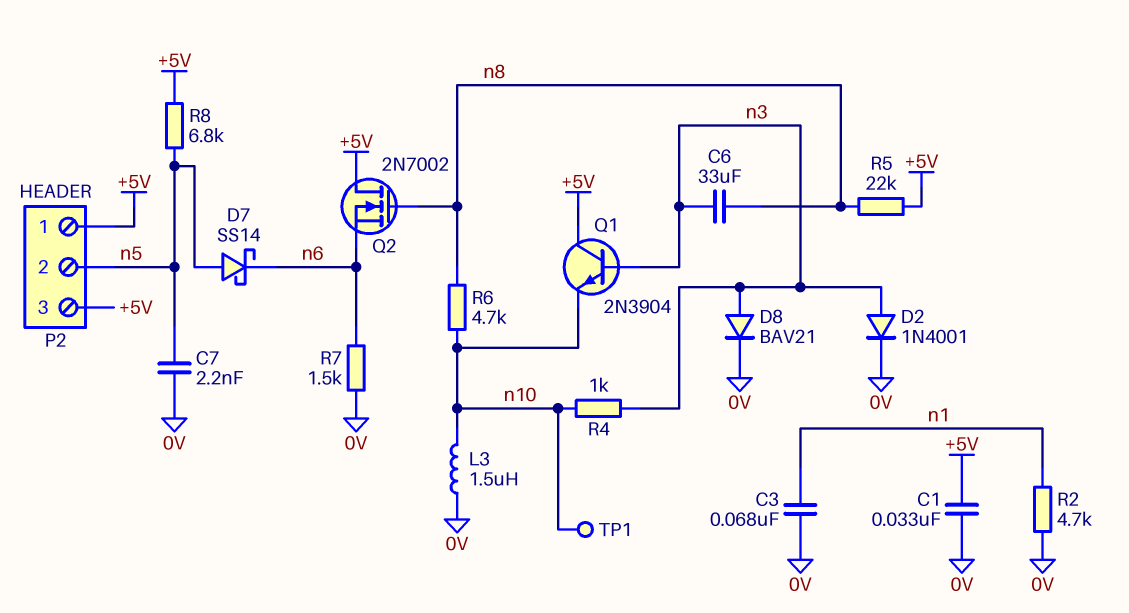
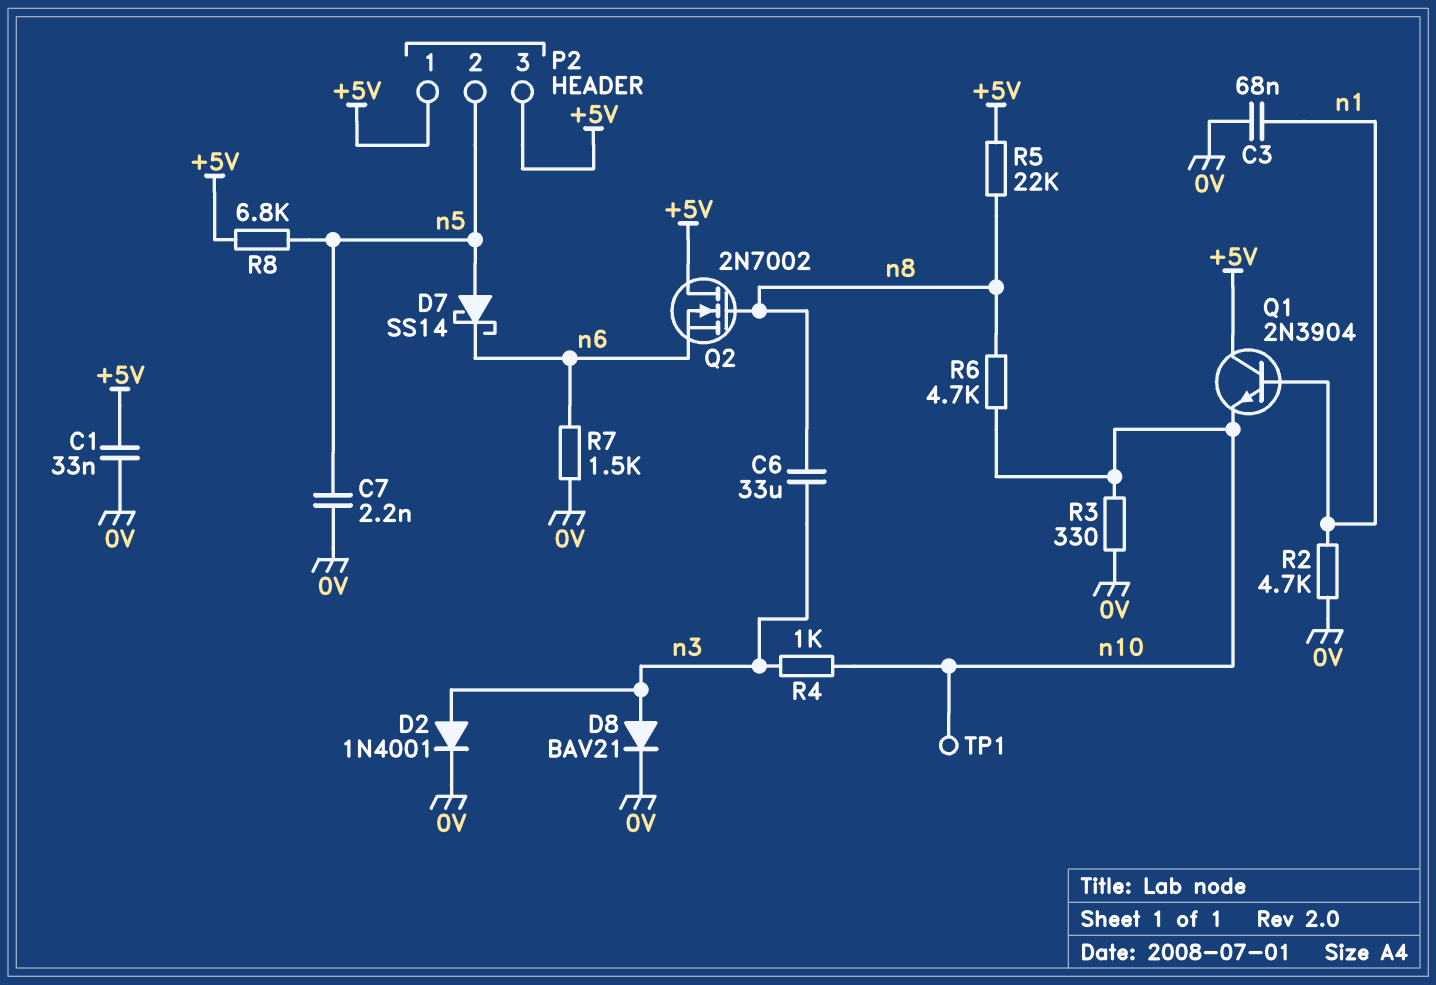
L3: 1.5uH (0V, n10) -> none
Q1: NPN 2N3904 (B n3, C +5V, E n10) -> NPN 2N3904 (B n1, C +5V, E n10)
R3: none -> 330 (0V, n10)

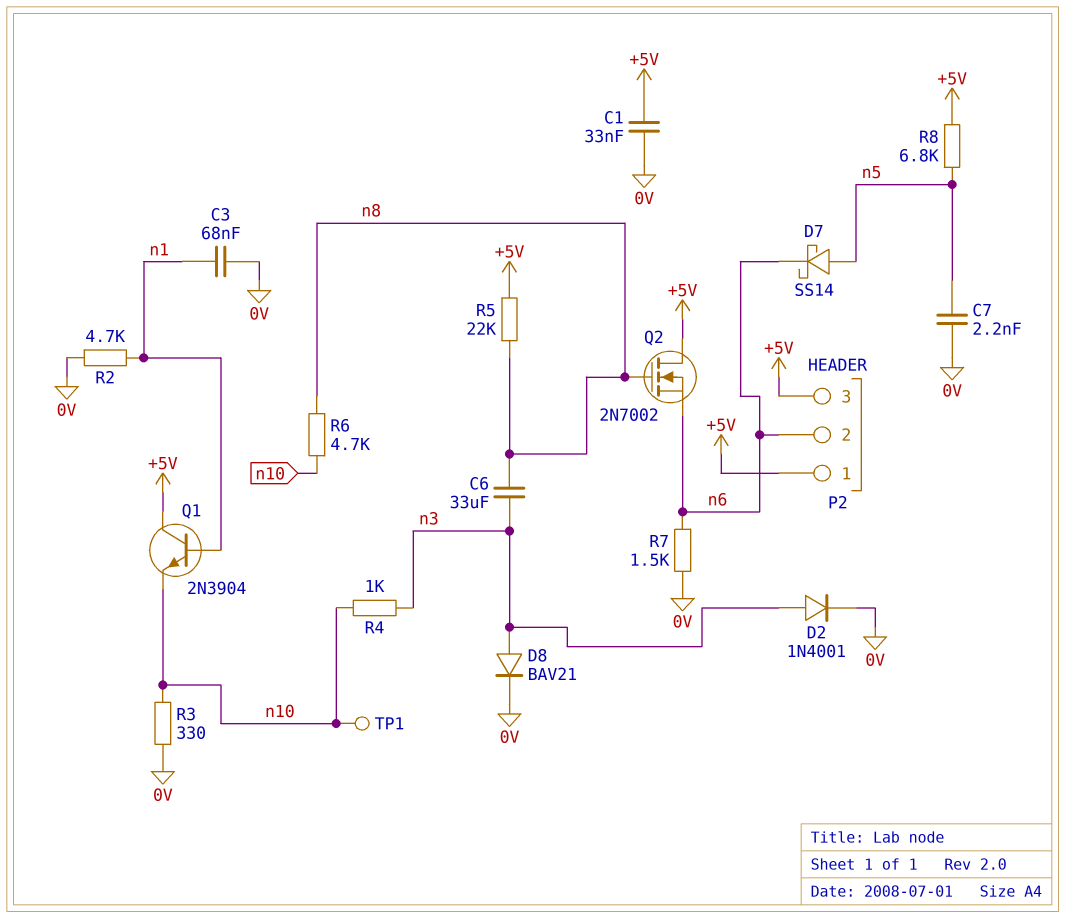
P2 pin 2: n5 -> n6

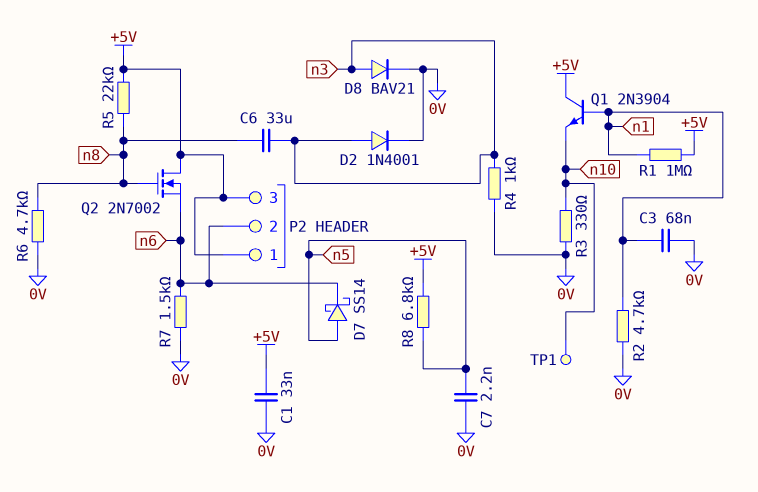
R1: none -> 1M (+5V, n1)
R4: 1k (n3, n10) -> 1k (0V, n3)
R6: 4.7k (n8, n10) -> 4.7k (0V, n8)

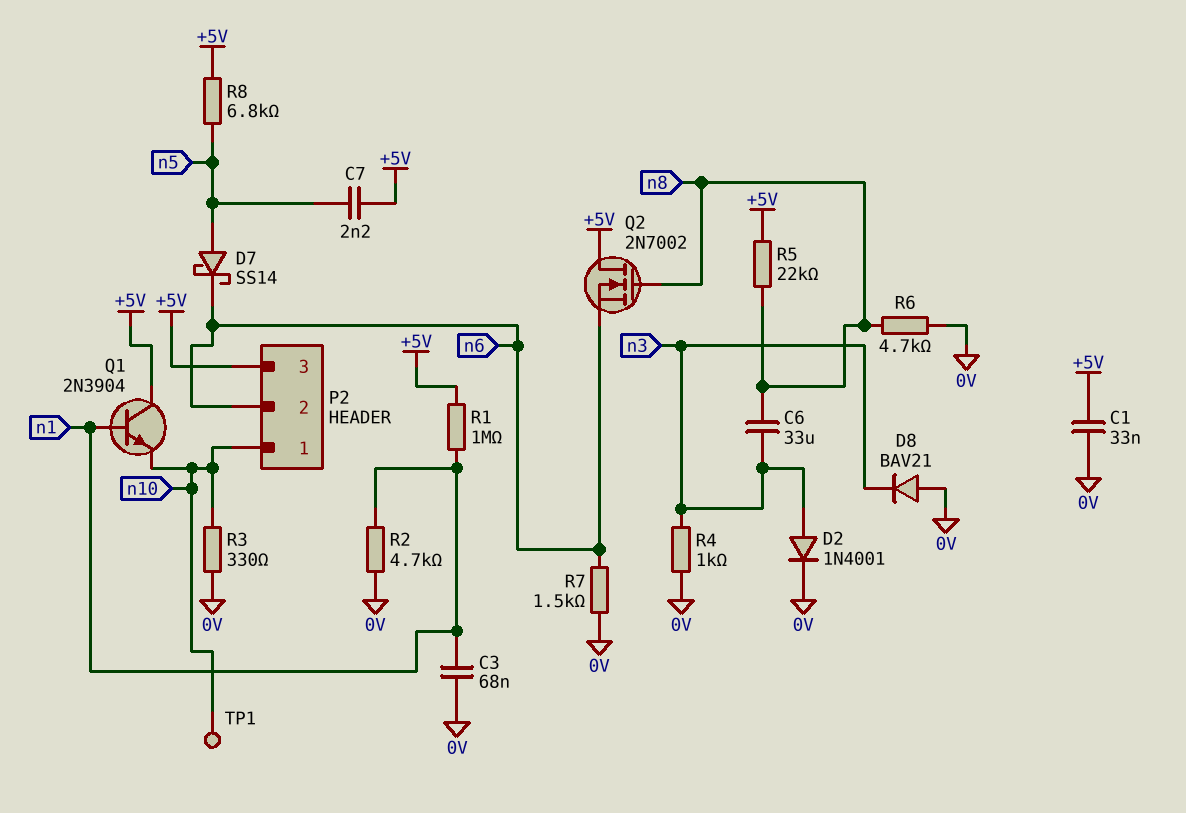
C7: 2.2nF (0V, n5) -> 2.2nF (+5V, n5)
D8: diode BAV21 (A n3, K 0V) -> diode BAV21 (A 0V, K n3)
P2 pin 1: +5V -> n10

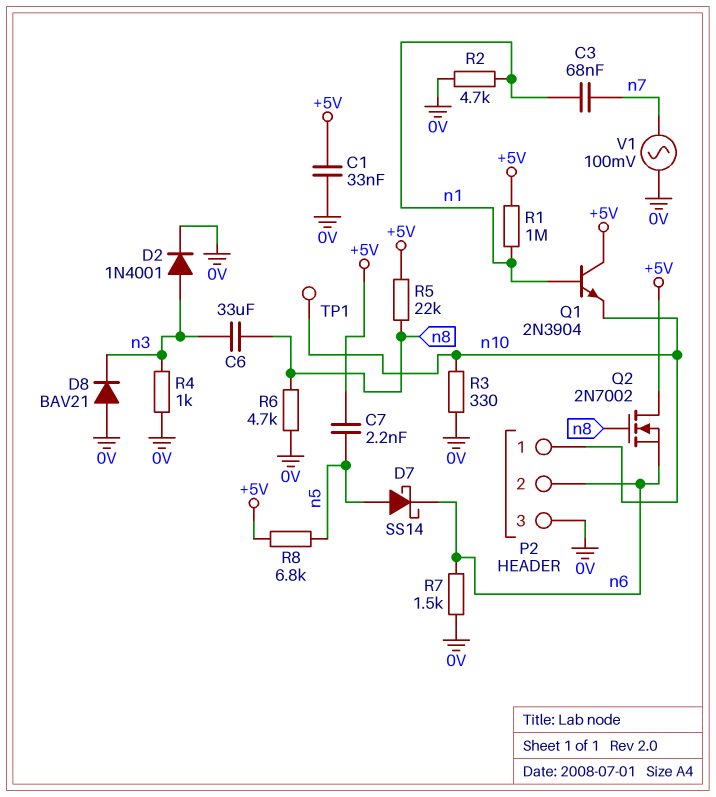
C3: 68nF (0V, n1) -> 68nF (n1, n7)
P2 pin 3: +5V -> 0V
V1: none -> AC 100mV (0V, n7)

